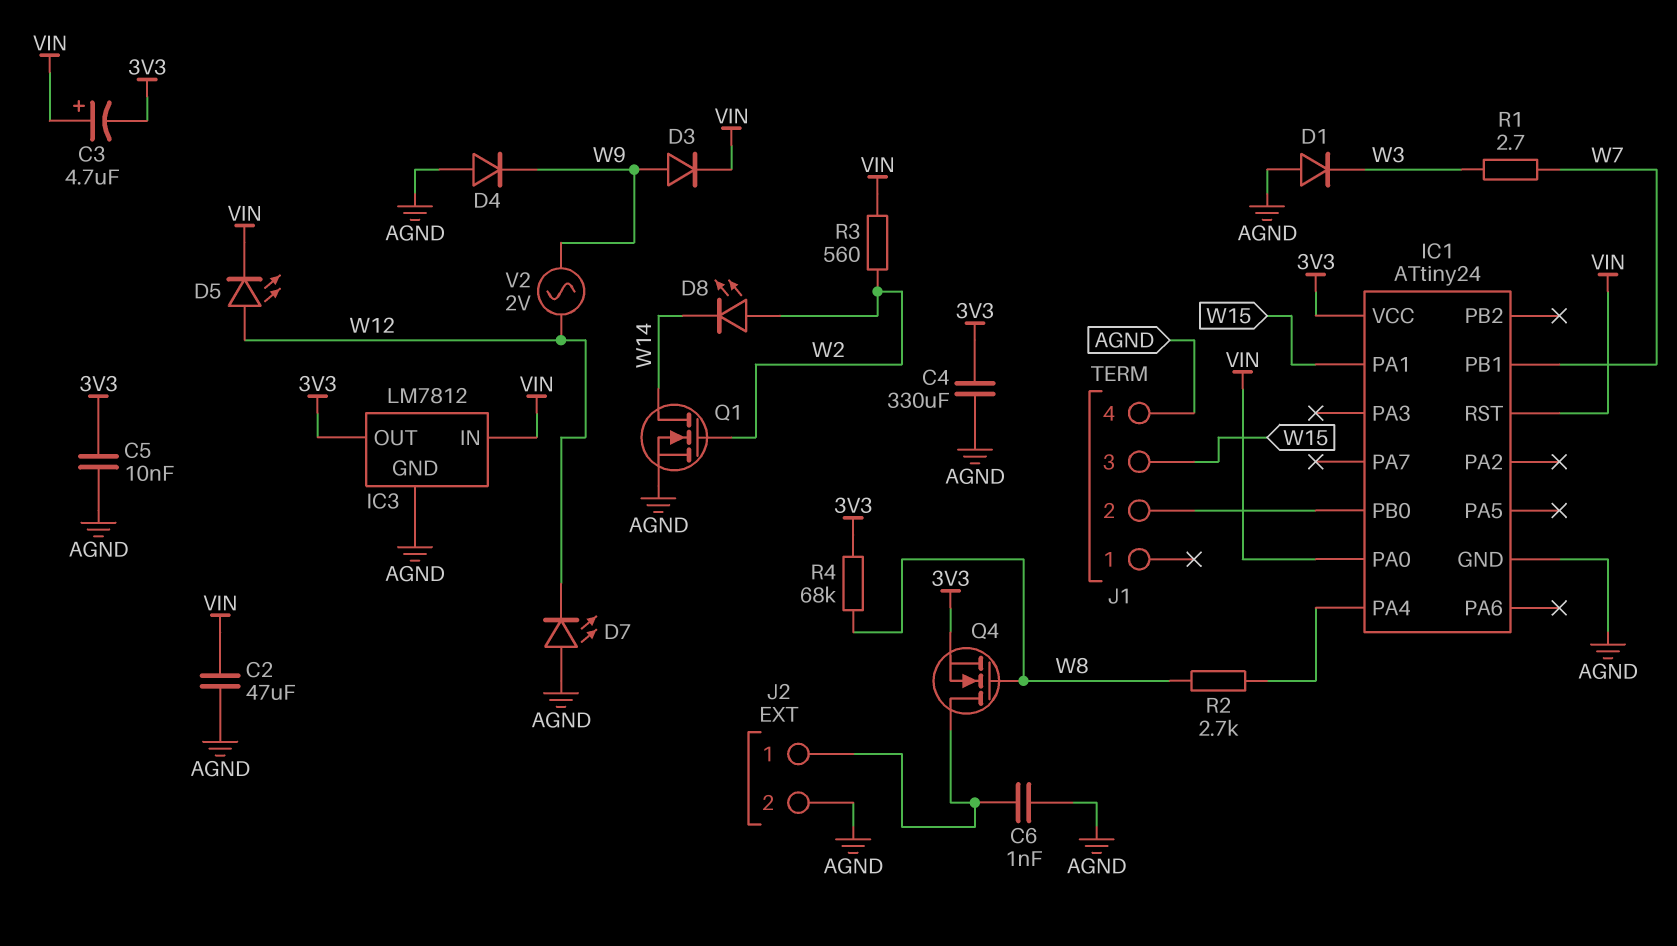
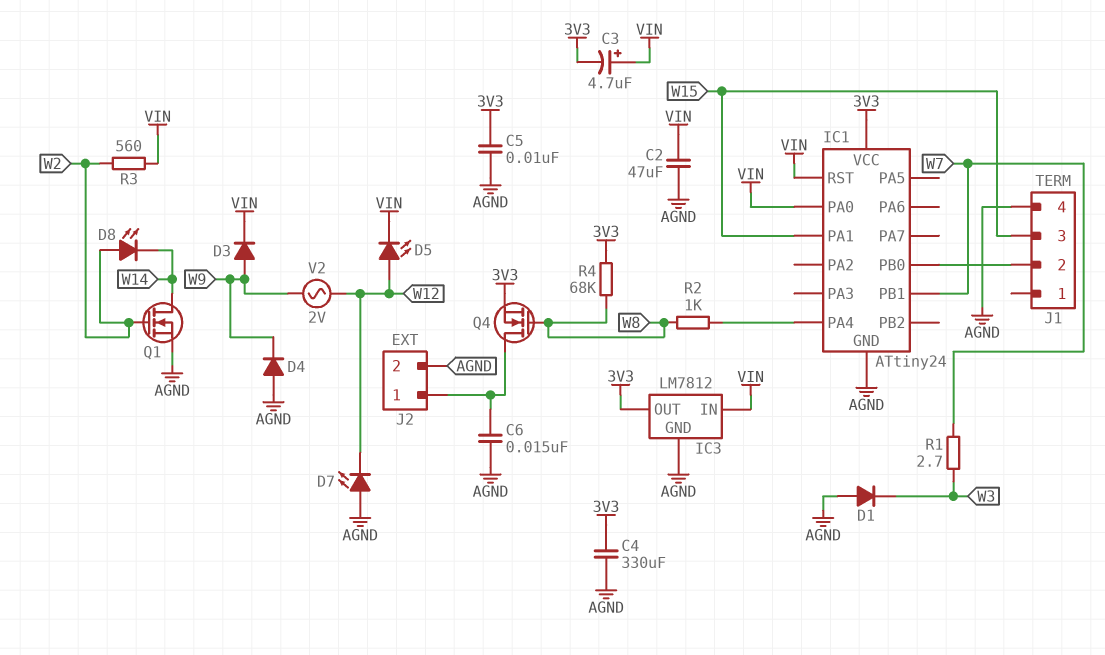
C6: 1nF (AGND, J2/1) -> 15nF (AGND, J2/1)
R2: 2.7k (IC1/PA4, W8) -> 1k (IC1/PA4, W8)

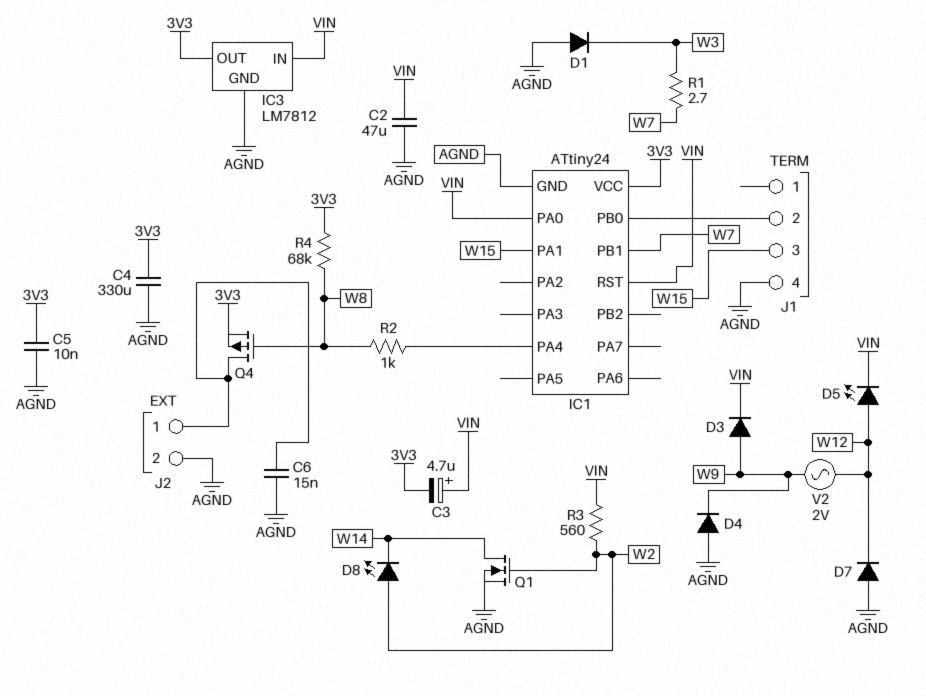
D7: LED (A AGND, K W12) -> diode (A AGND, K W12)
Q4: NMOS (G W8, D J2/1, S 3V3) -> PMOS (G W8, D J2/1, S 3V3)

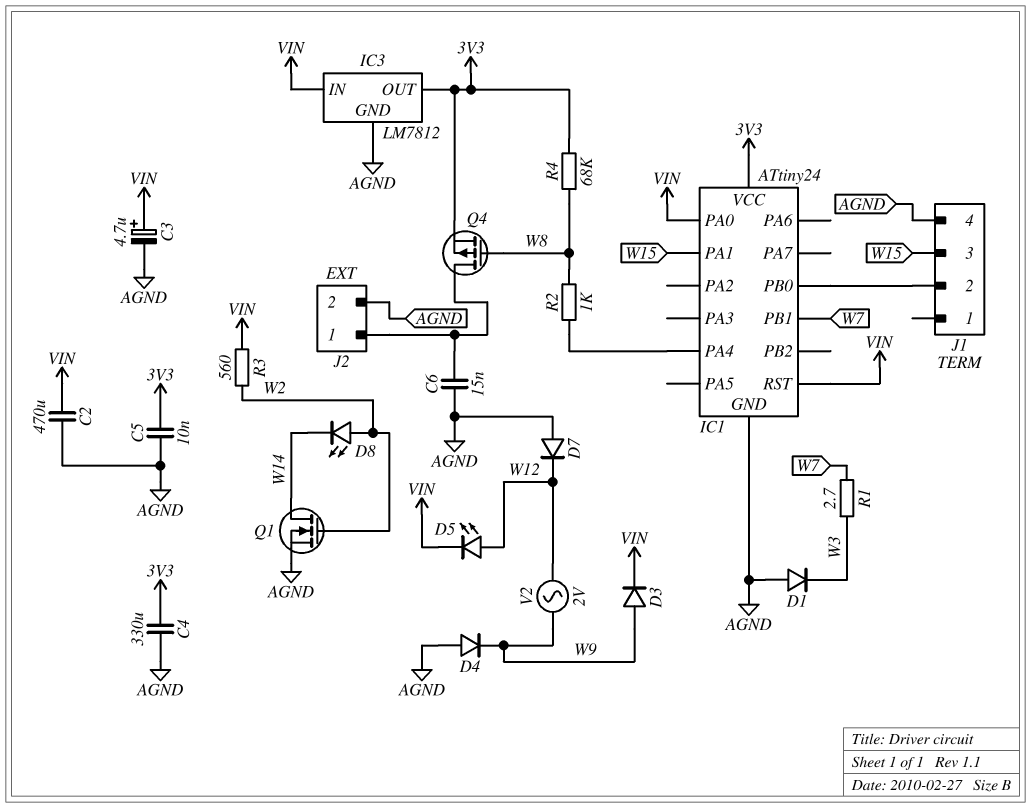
C2: 47uF (AGND, VIN) -> 470uF (AGND, VIN)
C3: 4.7uF (plus VIN, minus 3V3) -> 4.7uF (plus VIN, minus AGND)

